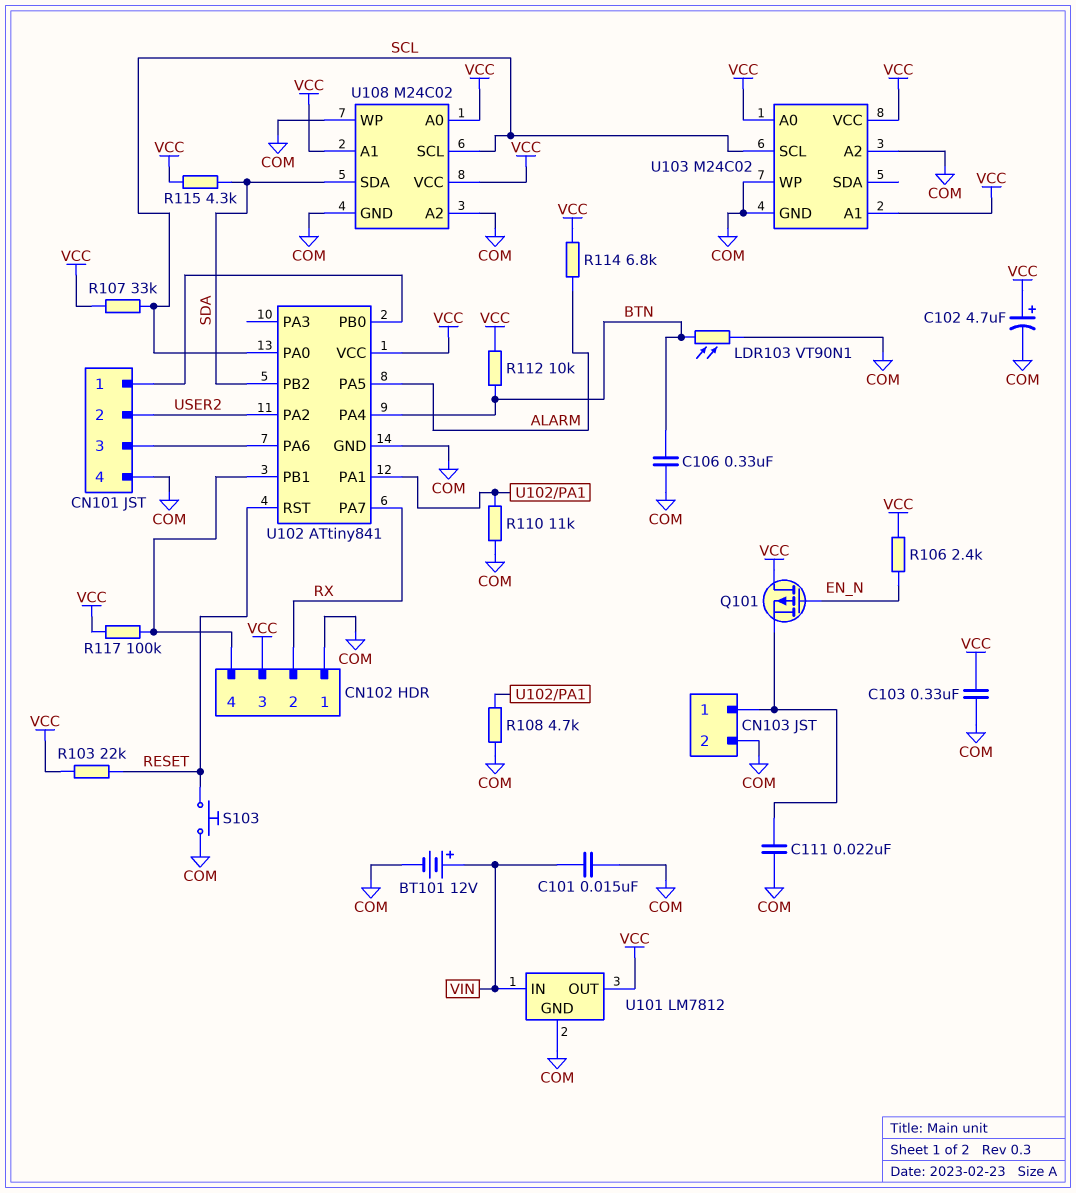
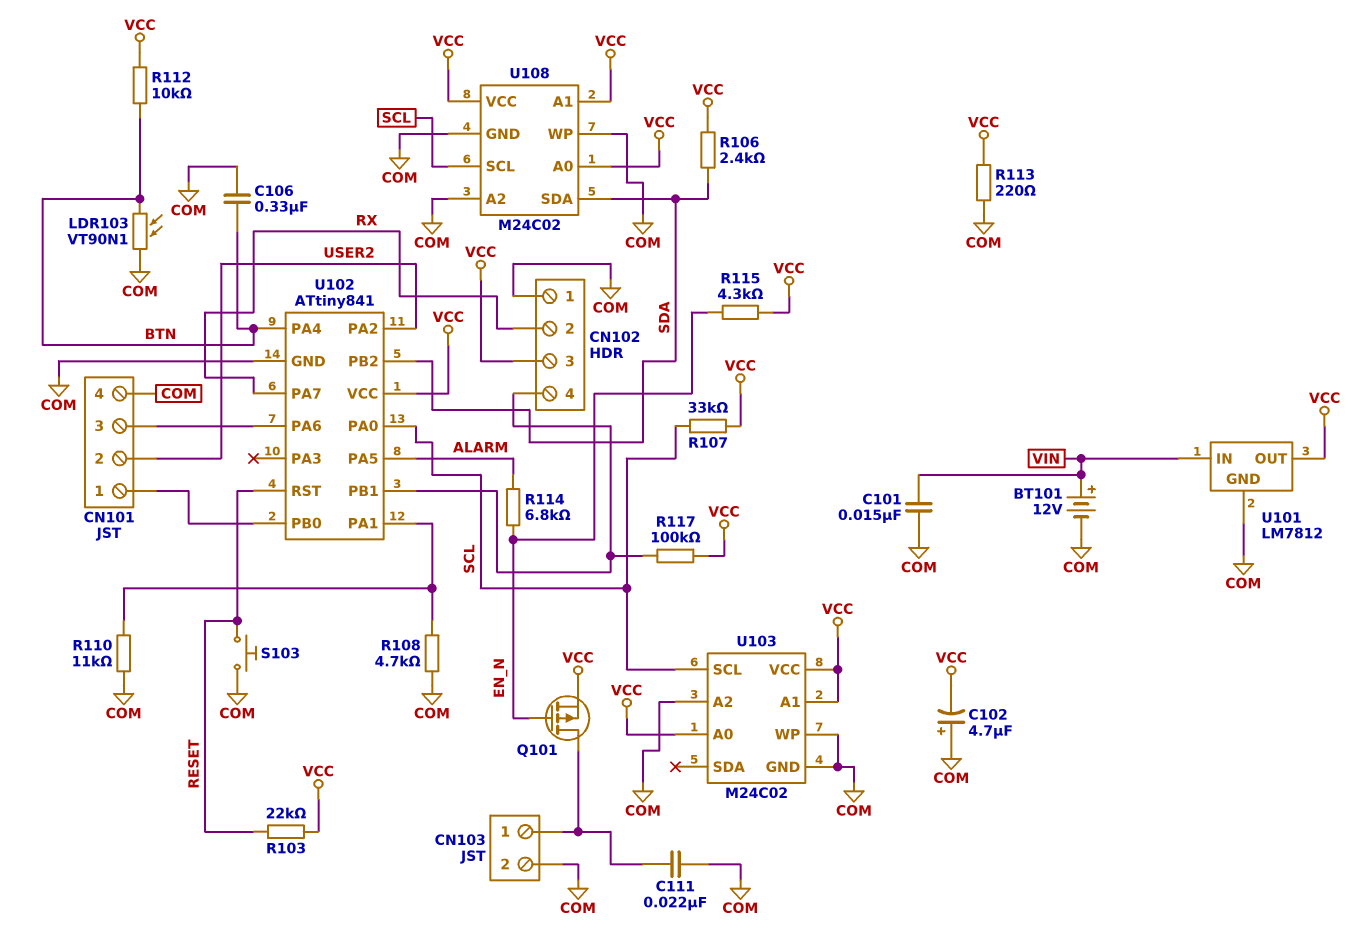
C102: 4.7uF (plus VCC, minus COM) -> 4.7uF (plus COM, minus VCC)
C103: 330nF (COM, VCC) -> none
Q101: PMOS (G EN_N, D VCC, S CN103/1) -> PMOS (G EN_N, D CN103/1, S VCC)
R106: 2.4k (EN_N, VCC) -> 2.4k (SDA, VCC)
R113: none -> 220 (COM, VCC)
R114: 6.8k (ALARM, VCC) -> 6.8k (ALARM, EN_N)
R115: 4.3k (SDA, VCC) -> 4.3k (EN_N, VCC)

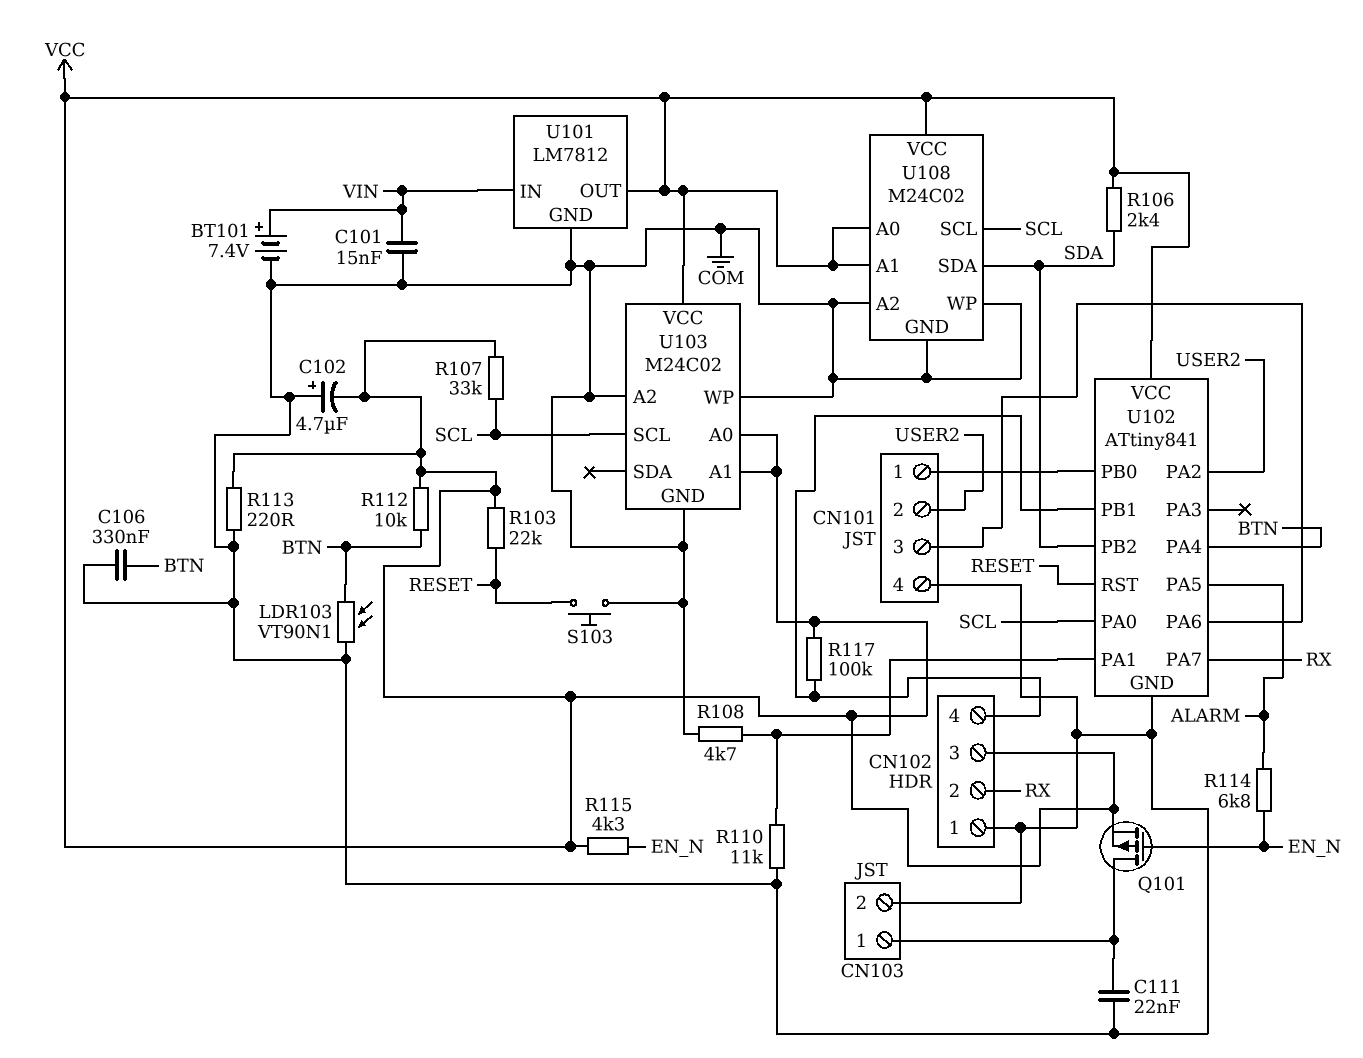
BT101: 12V (plus VIN, minus COM) -> 7.4V (plus VIN, minus COM)

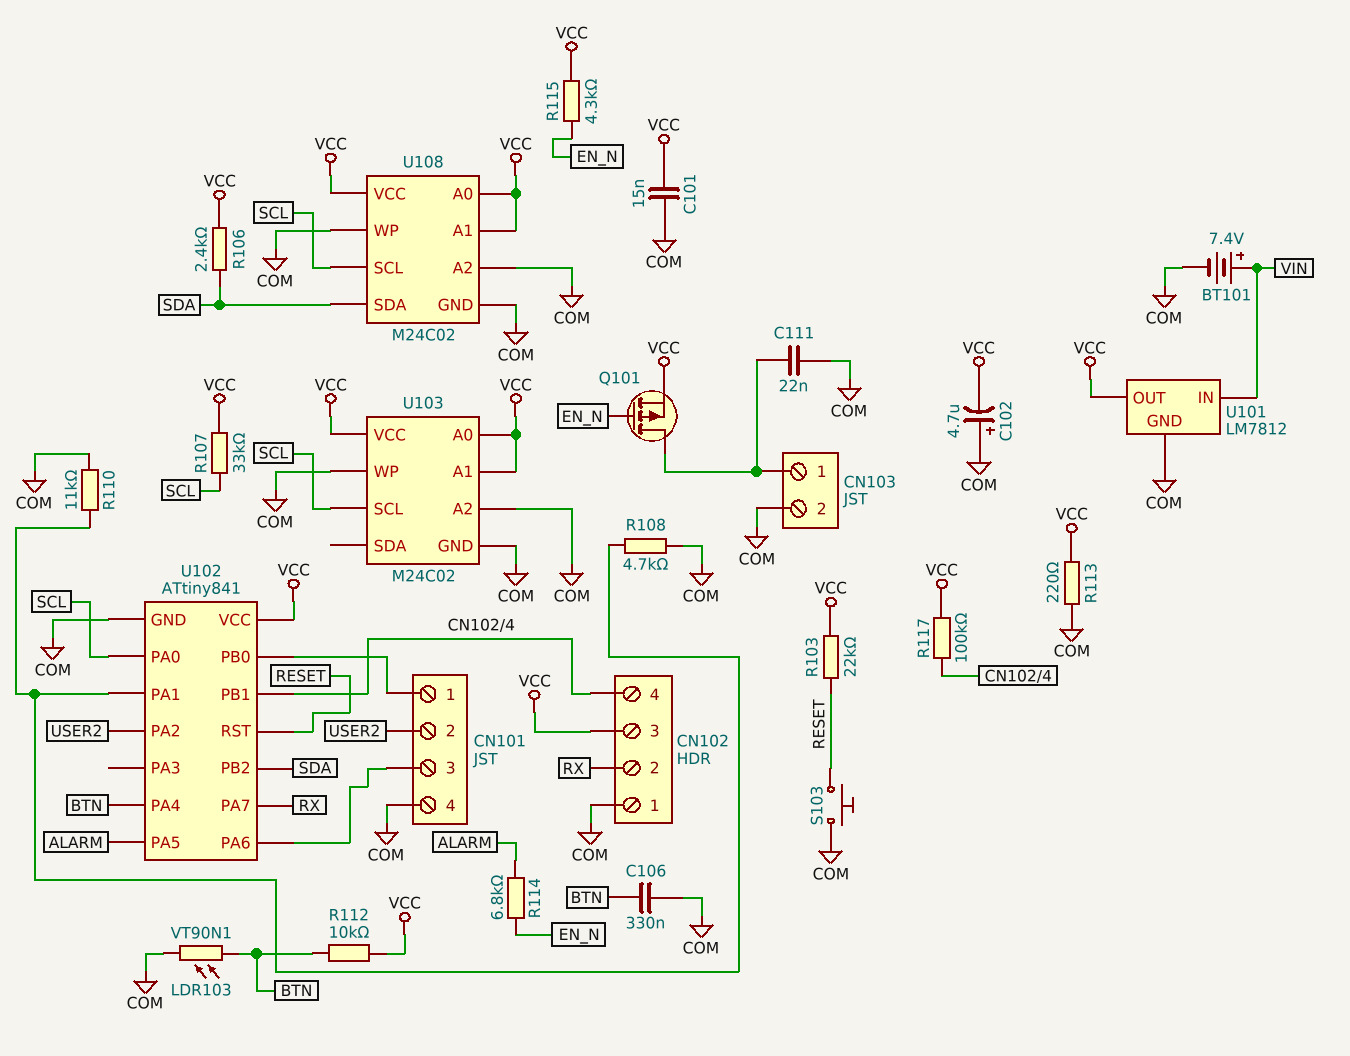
C101: 15nF (COM, VIN) -> 15nF (COM, VCC)

